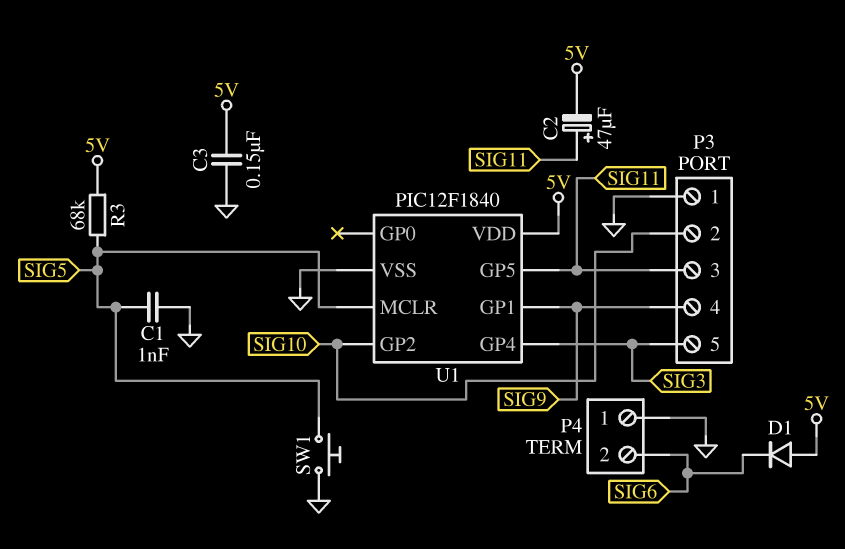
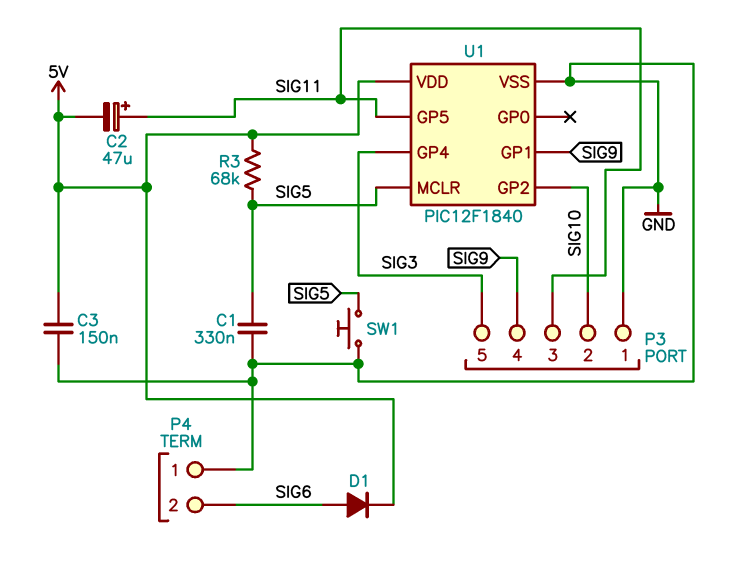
C1: 1nF (GND, SIG5) -> 330nF (GND, SIG5)
D1: diode (A 5V, K SIG6) -> diode (A SIG6, K 5V)

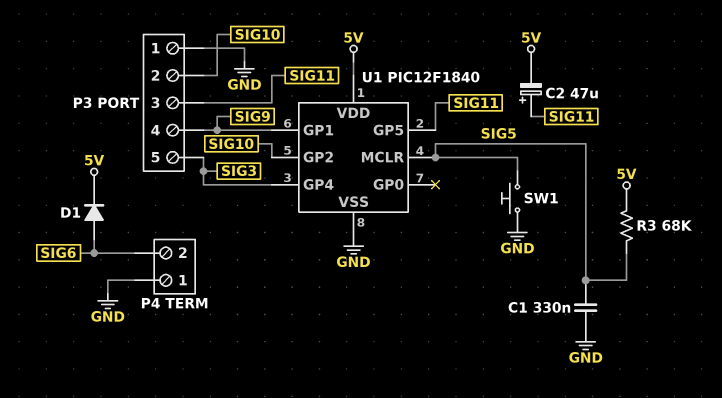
C3: 150nF (5V, GND) -> none

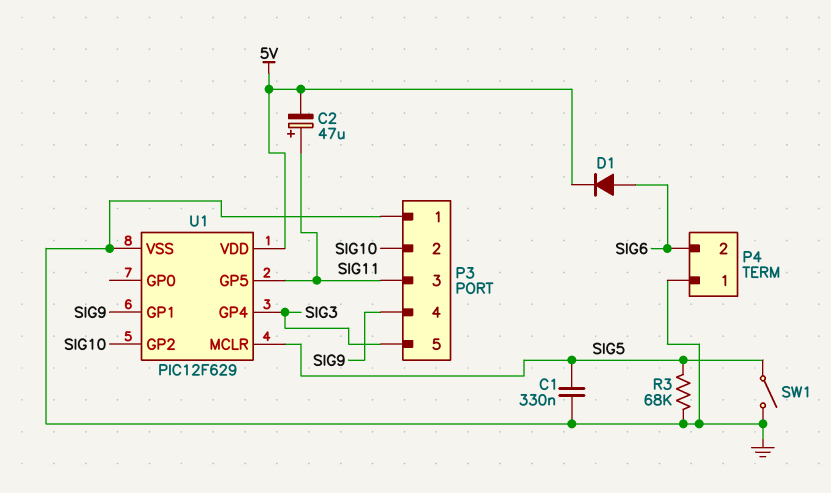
R3: 68k (5V, SIG5) -> 68k (GND, SIG5)
SW1: button (GND, SIG5) -> switch (GND, SIG5)
U1: PIC12F1840 -> PIC12F629

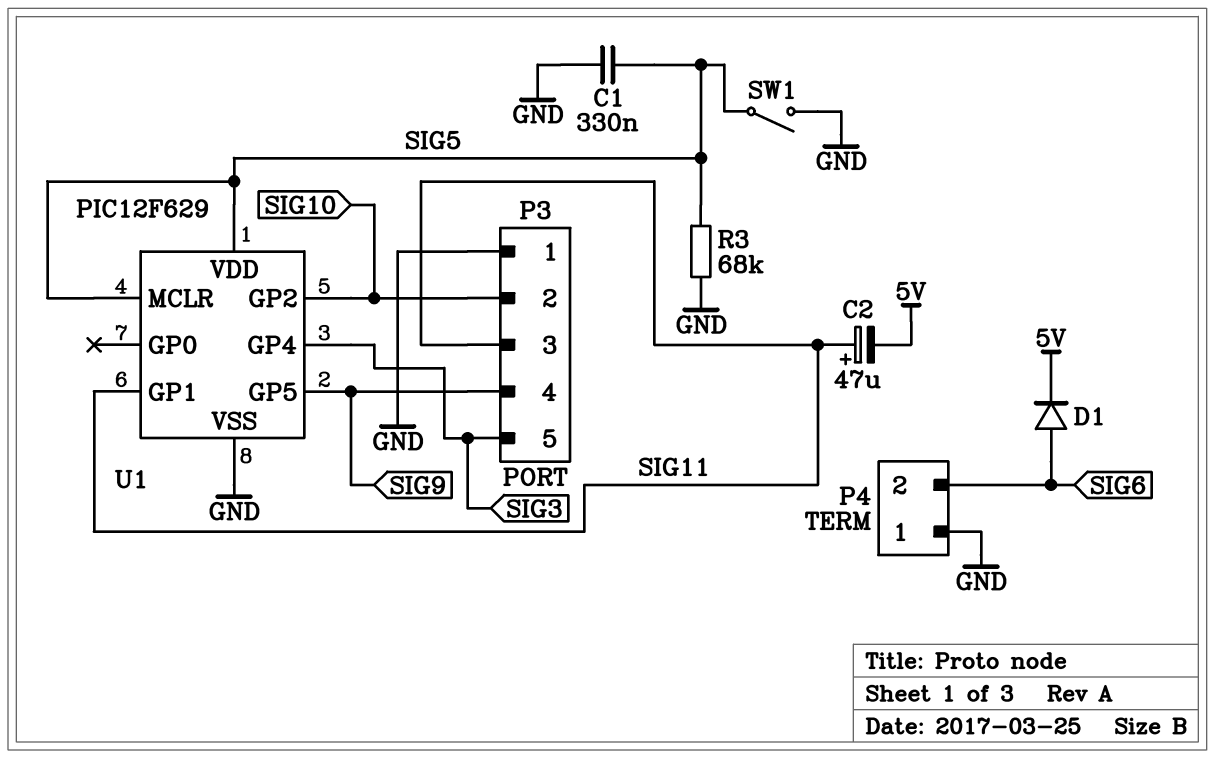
U1 pin GP1: SIG9 -> SIG11
U1 pin GP5: SIG11 -> SIG9
U1 pin VDD: 5V -> SIG5

